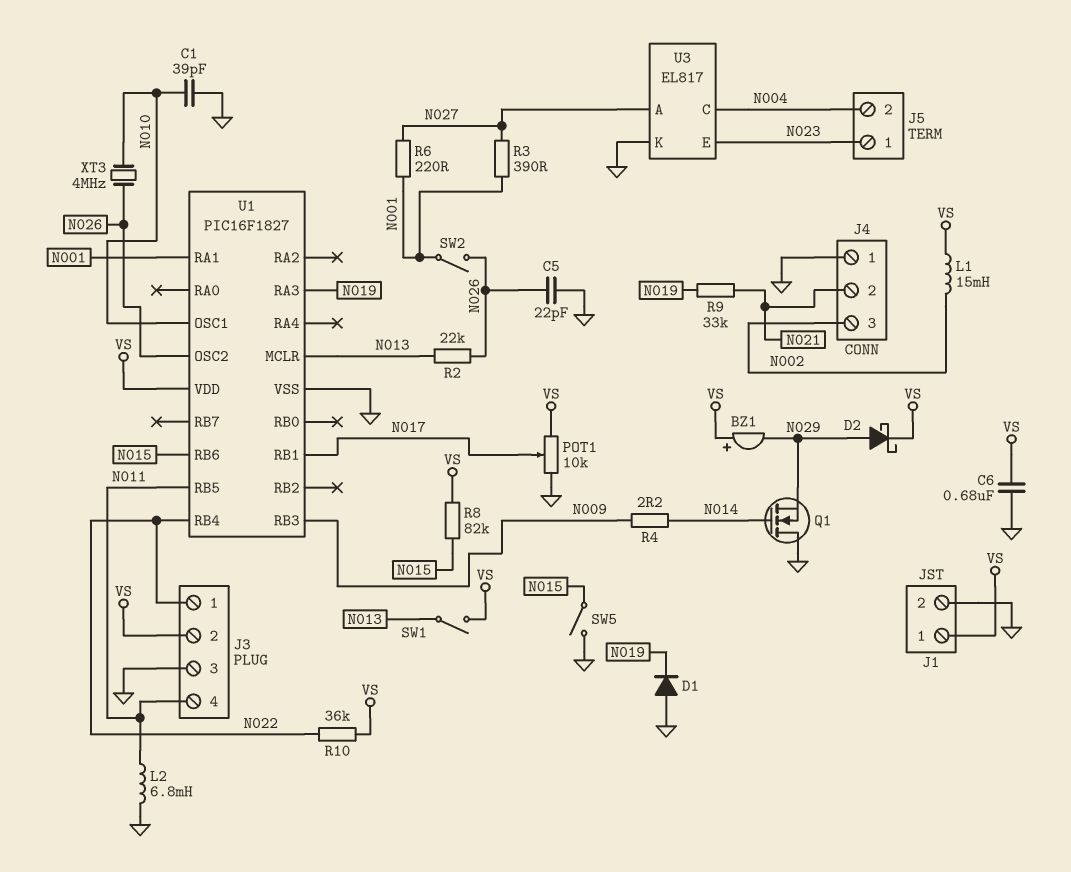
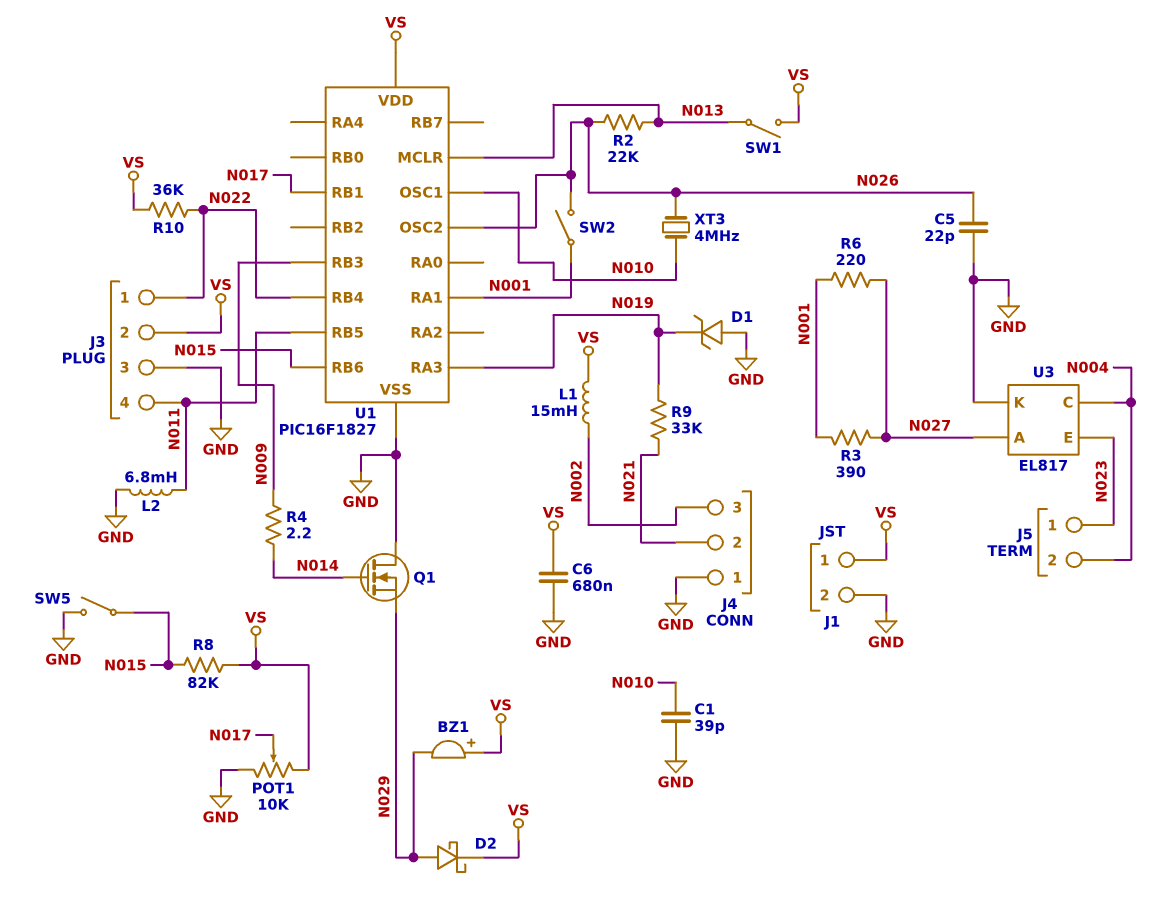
D1: diode (A GND, K N019) -> zener (A GND, K N019)

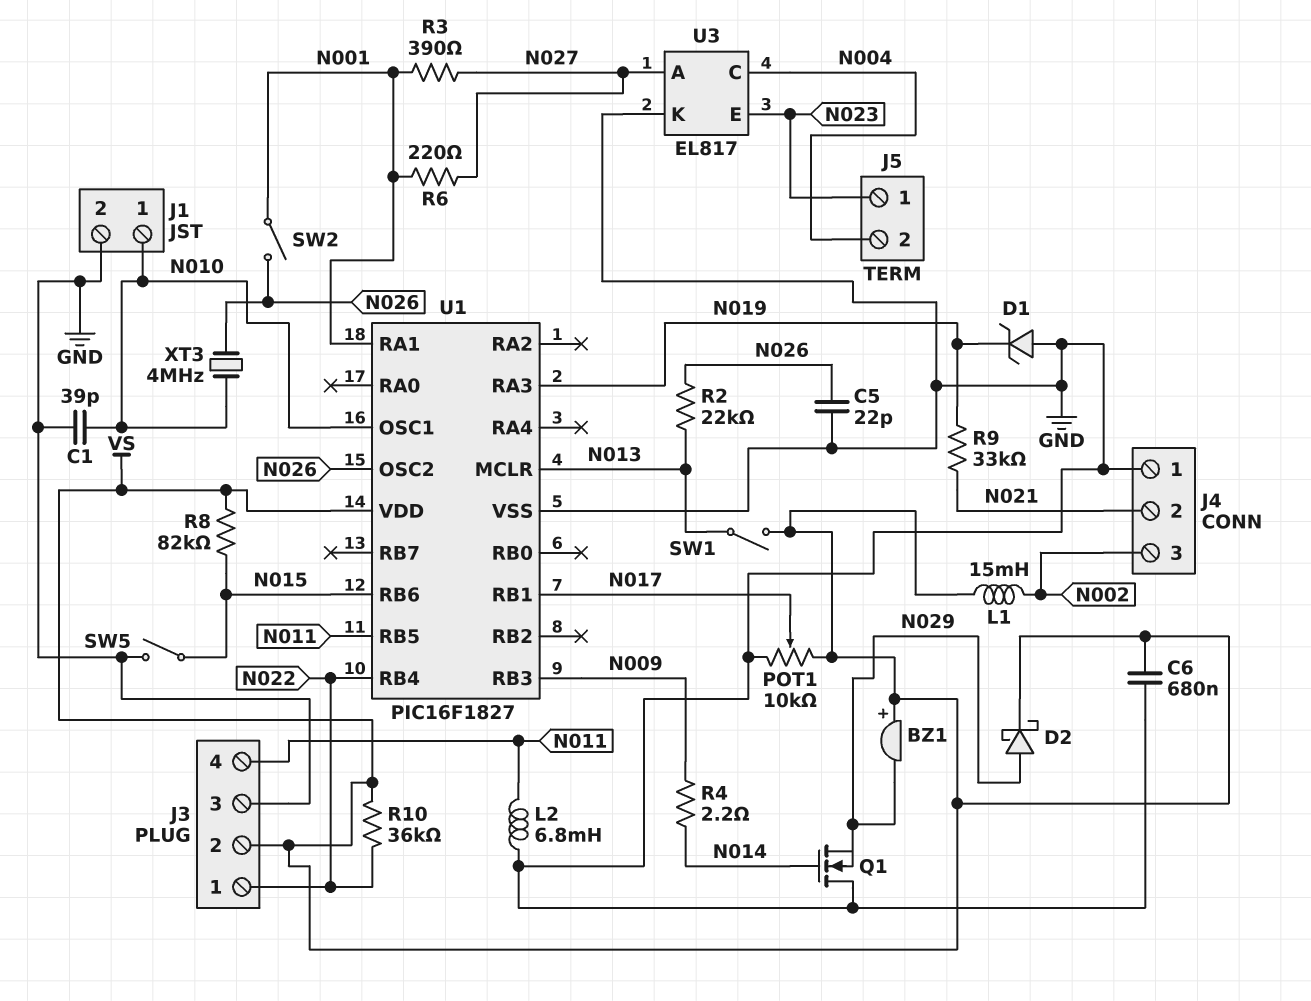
J1 pin 1: VS -> N010

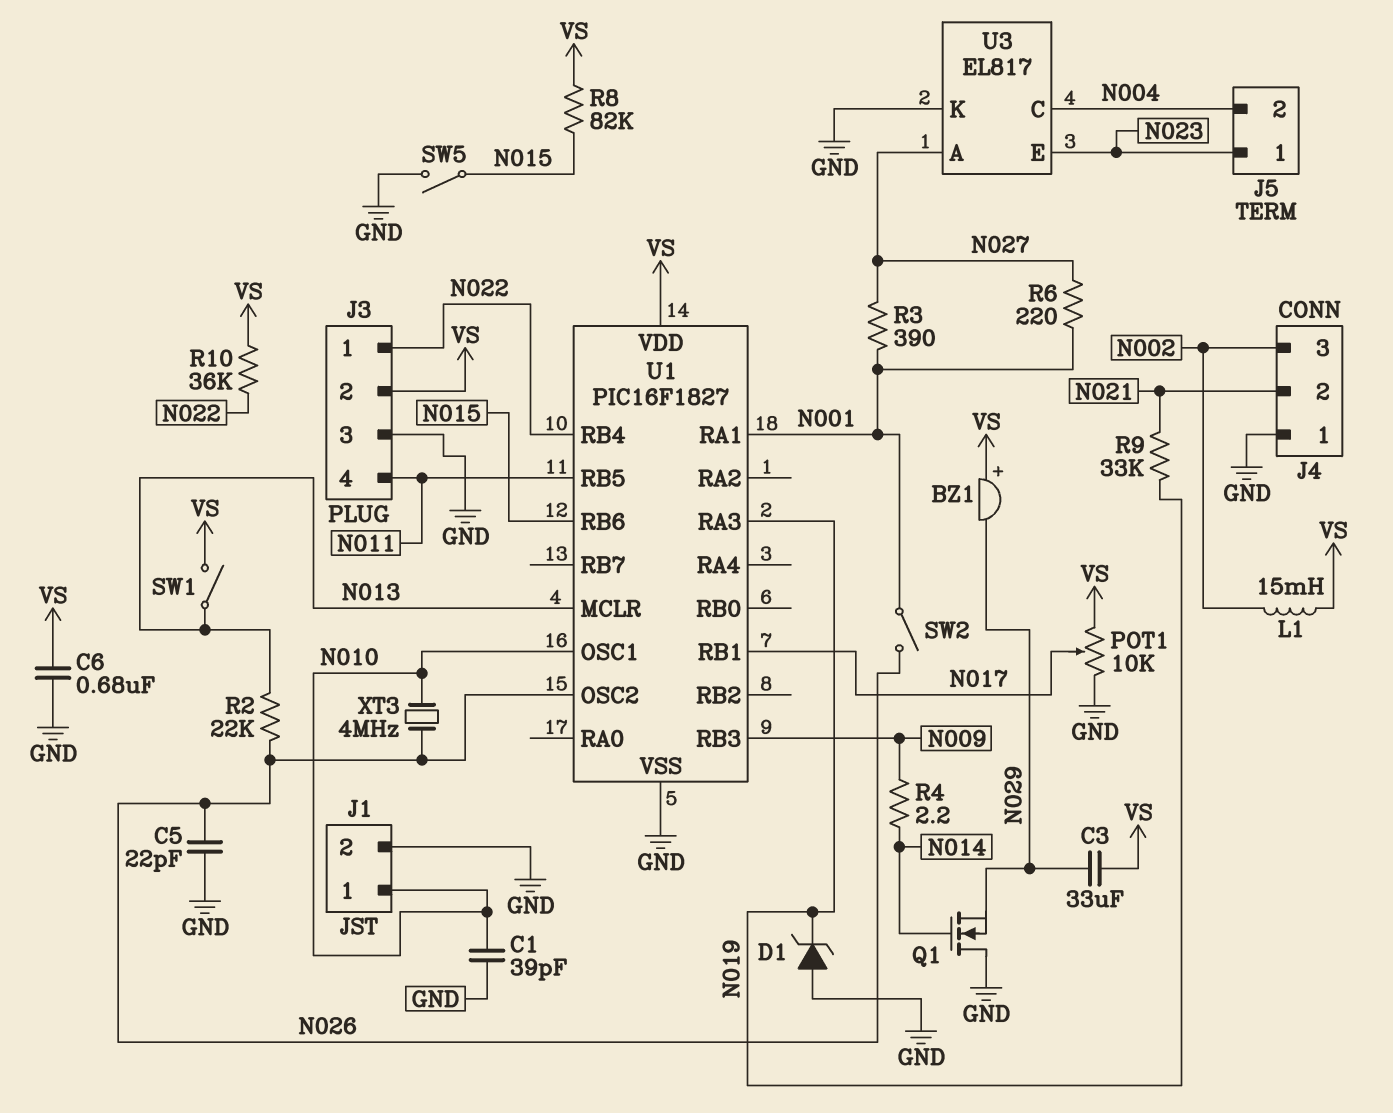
C3: none -> 33uF (N029, VS)
D2: schottky (A N029, K VS) -> none
L2: 6.8mH (GND, N011) -> none

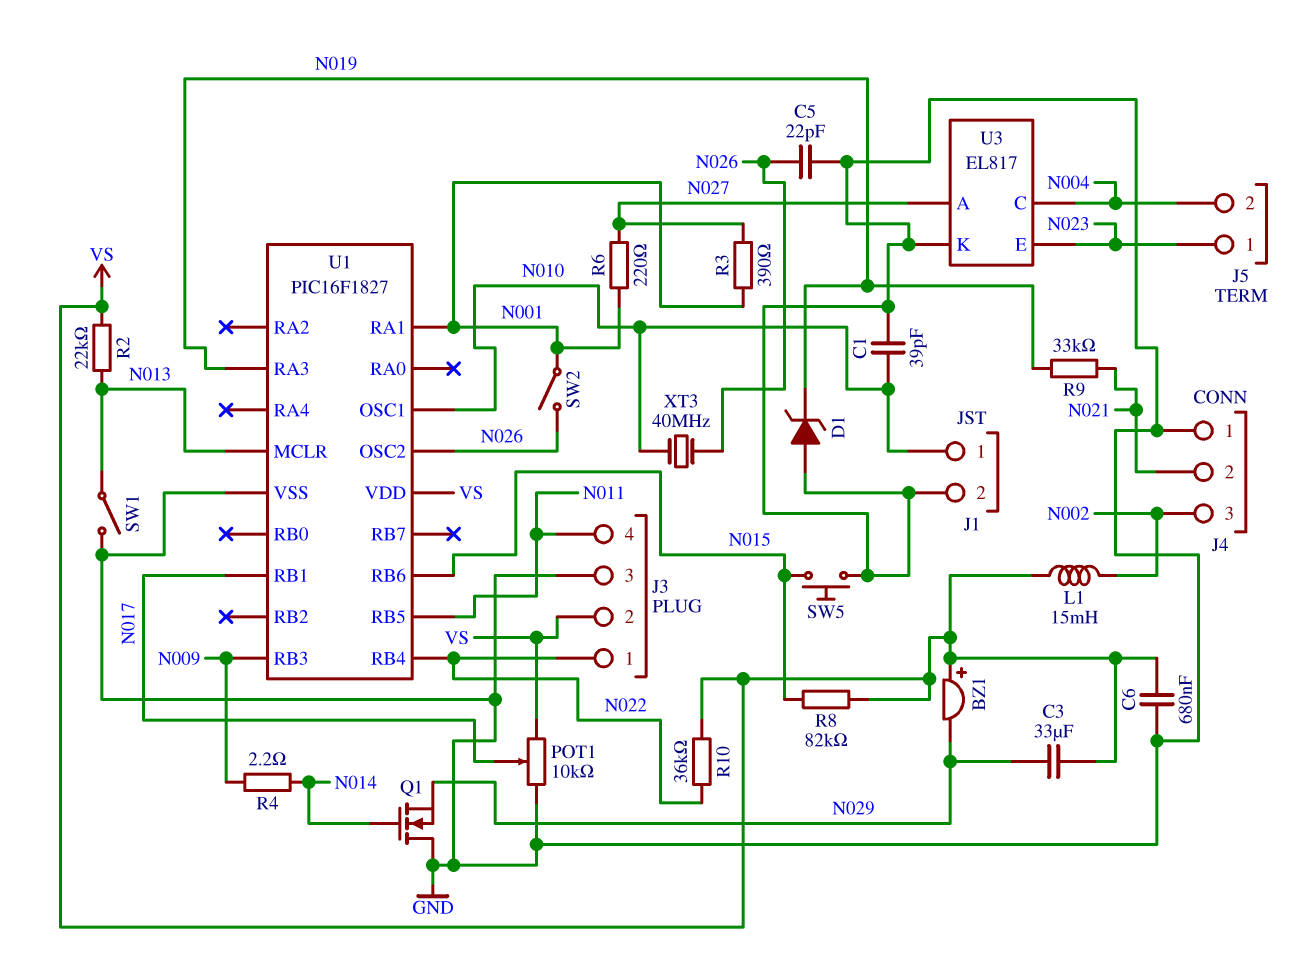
R2: 22k (N013, N026) -> 22k (N013, VS)
SW1: switch (N013, VS) -> switch (GND, N013)
SW5: switch (GND, N015) -> button (GND, N015)
XT3: 4MHz (N010, N026) -> 40MHz (N010, N026)

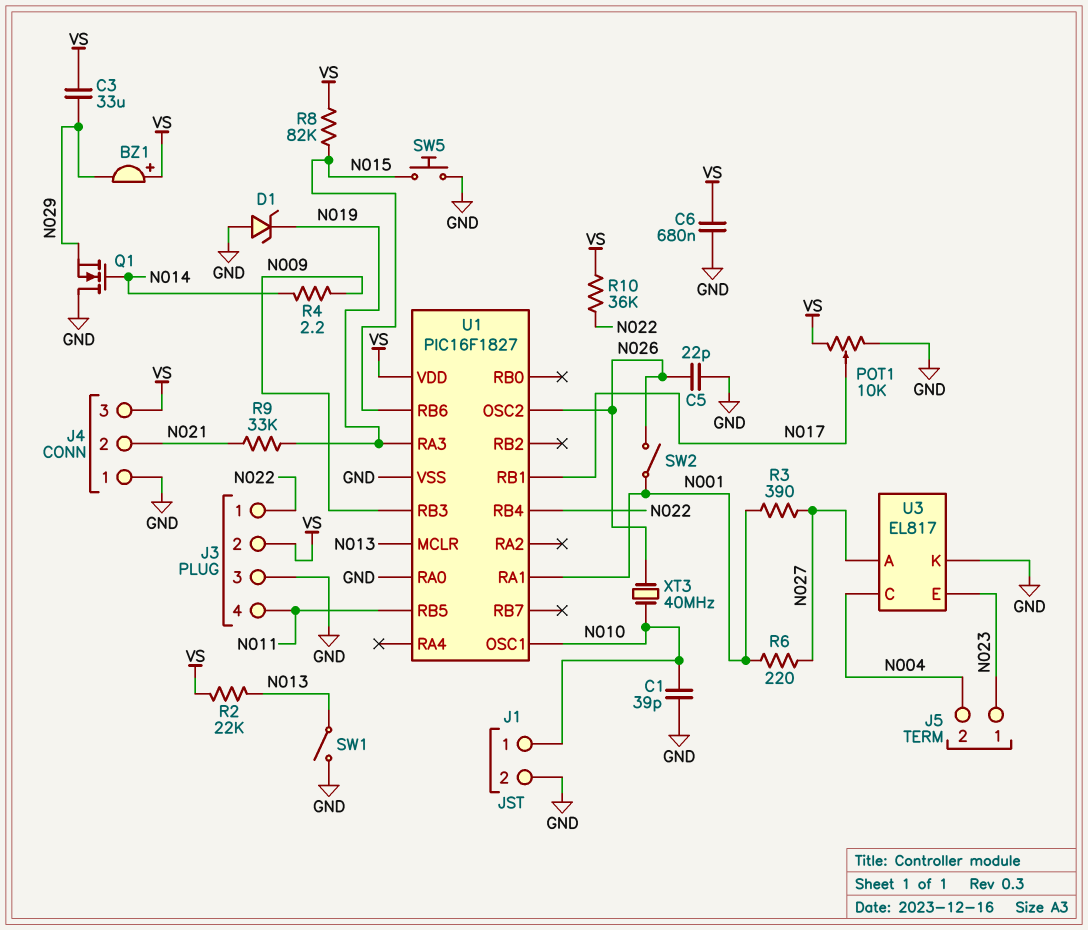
J4 pin 3: N002 -> VS
L1: 15mH (N002, VS) -> none
U1 pin RA0: none -> GND

